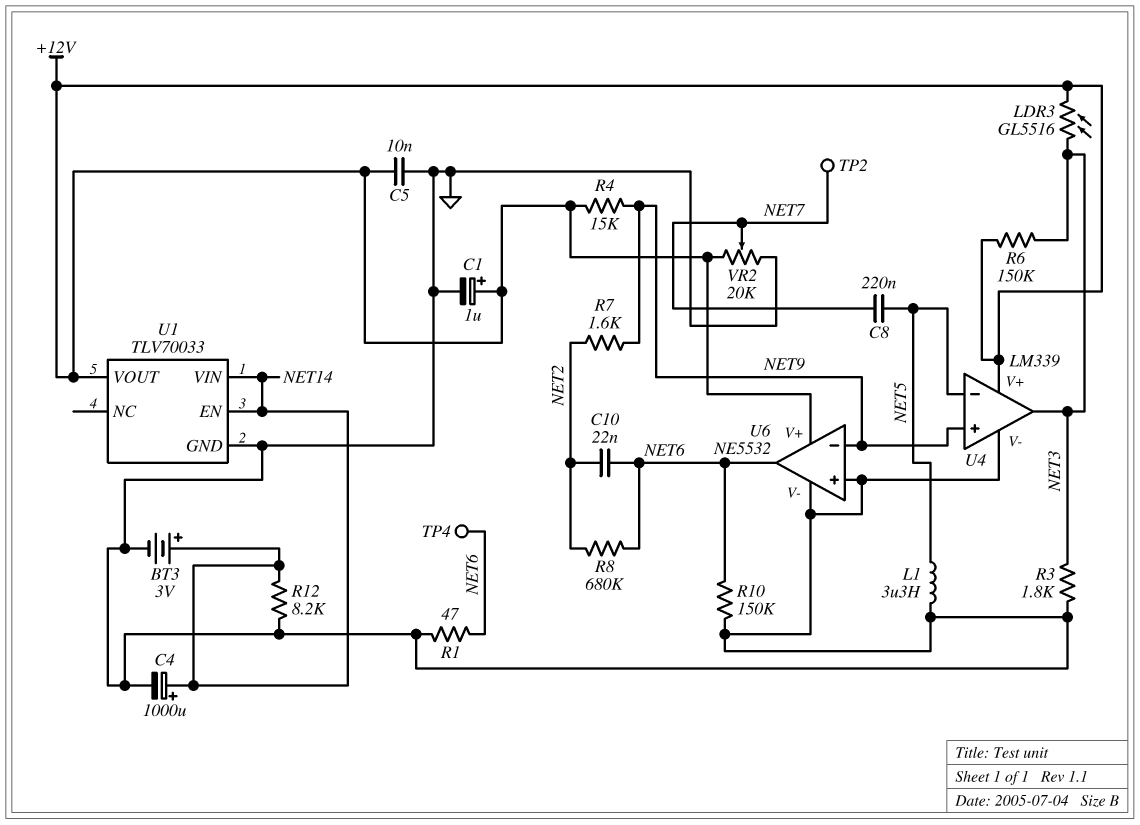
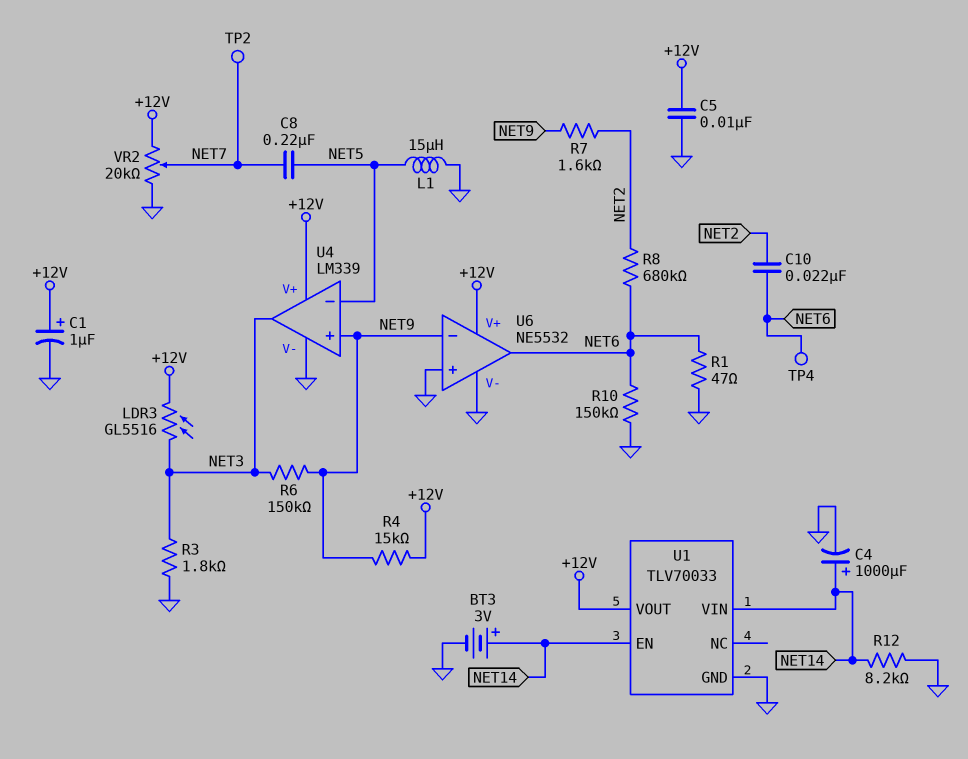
L1: 3.3uH (GND, NET5) -> 15uH (GND, NET5)
R6: 150k (+12V, NET3) -> 150k (NET3, NET9)

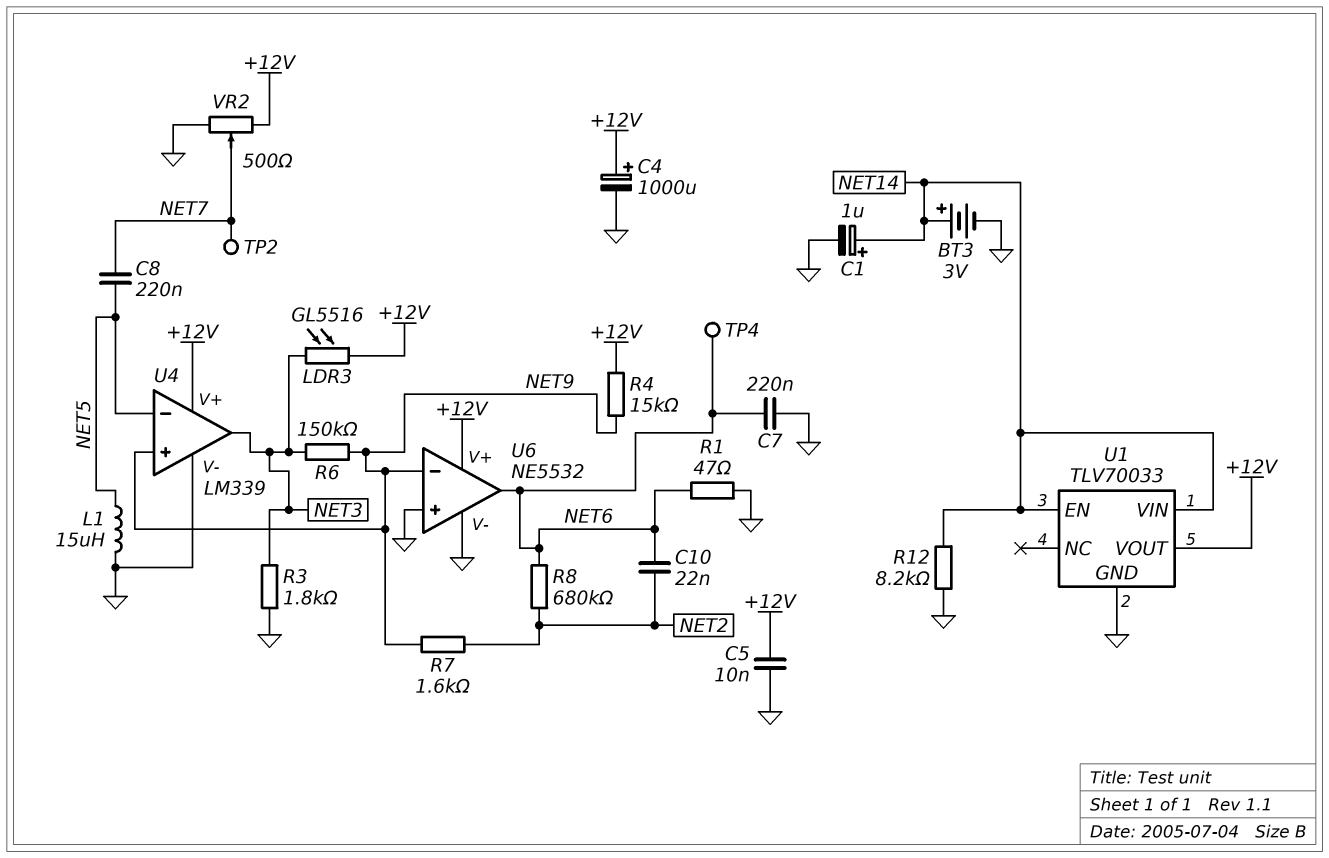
C1: 1uF (plus +12V, minus GND) -> 1uF (plus NET14, minus GND)
C4: 1000uF (plus NET14, minus GND) -> 1000uF (plus +12V, minus GND)
C7: none -> 220nF (GND, NET6)
R10: 150k (GND, NET6) -> none
VR2: 20k (+12V, GND, wiper NET7) -> 500 (+12V, GND, wiper NET7)

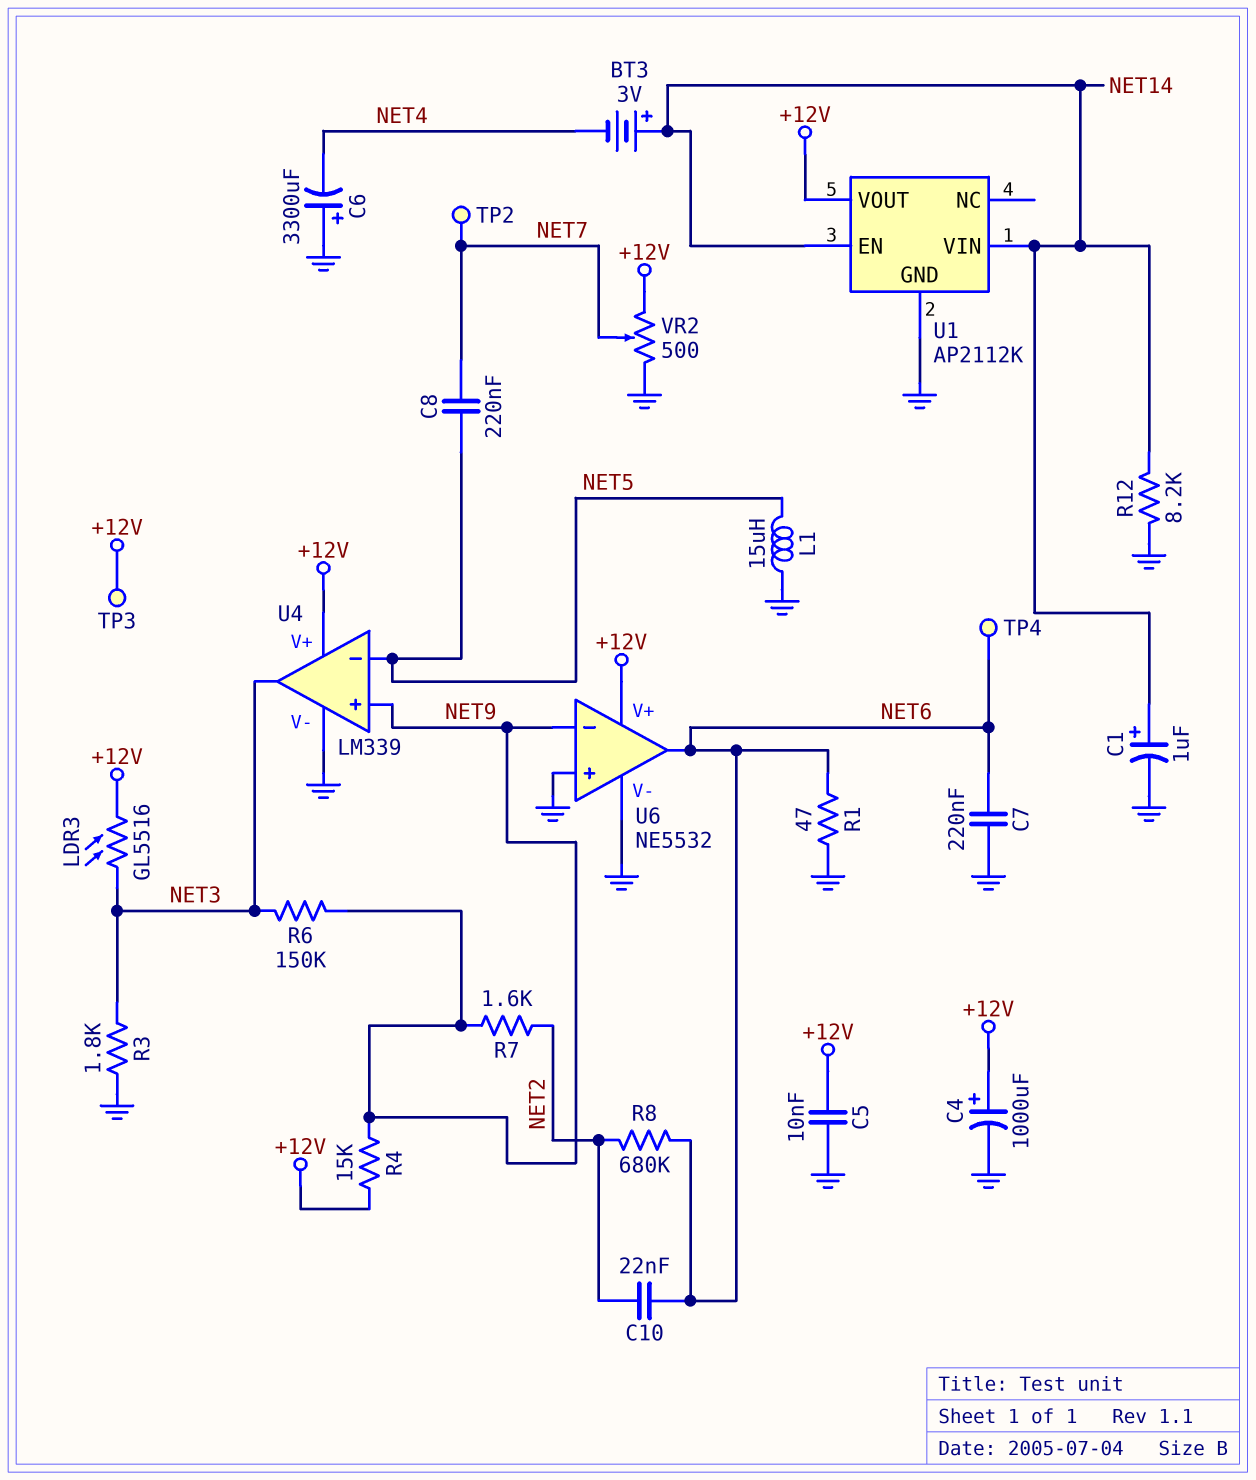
BT3: 3V (plus NET14, minus GND) -> 3V (plus NET14, minus NET4)
C6: none -> 3300uF (plus GND, minus NET4)
TP3: none -> test point (+12V)
U1: TLV70033 -> AP2112K

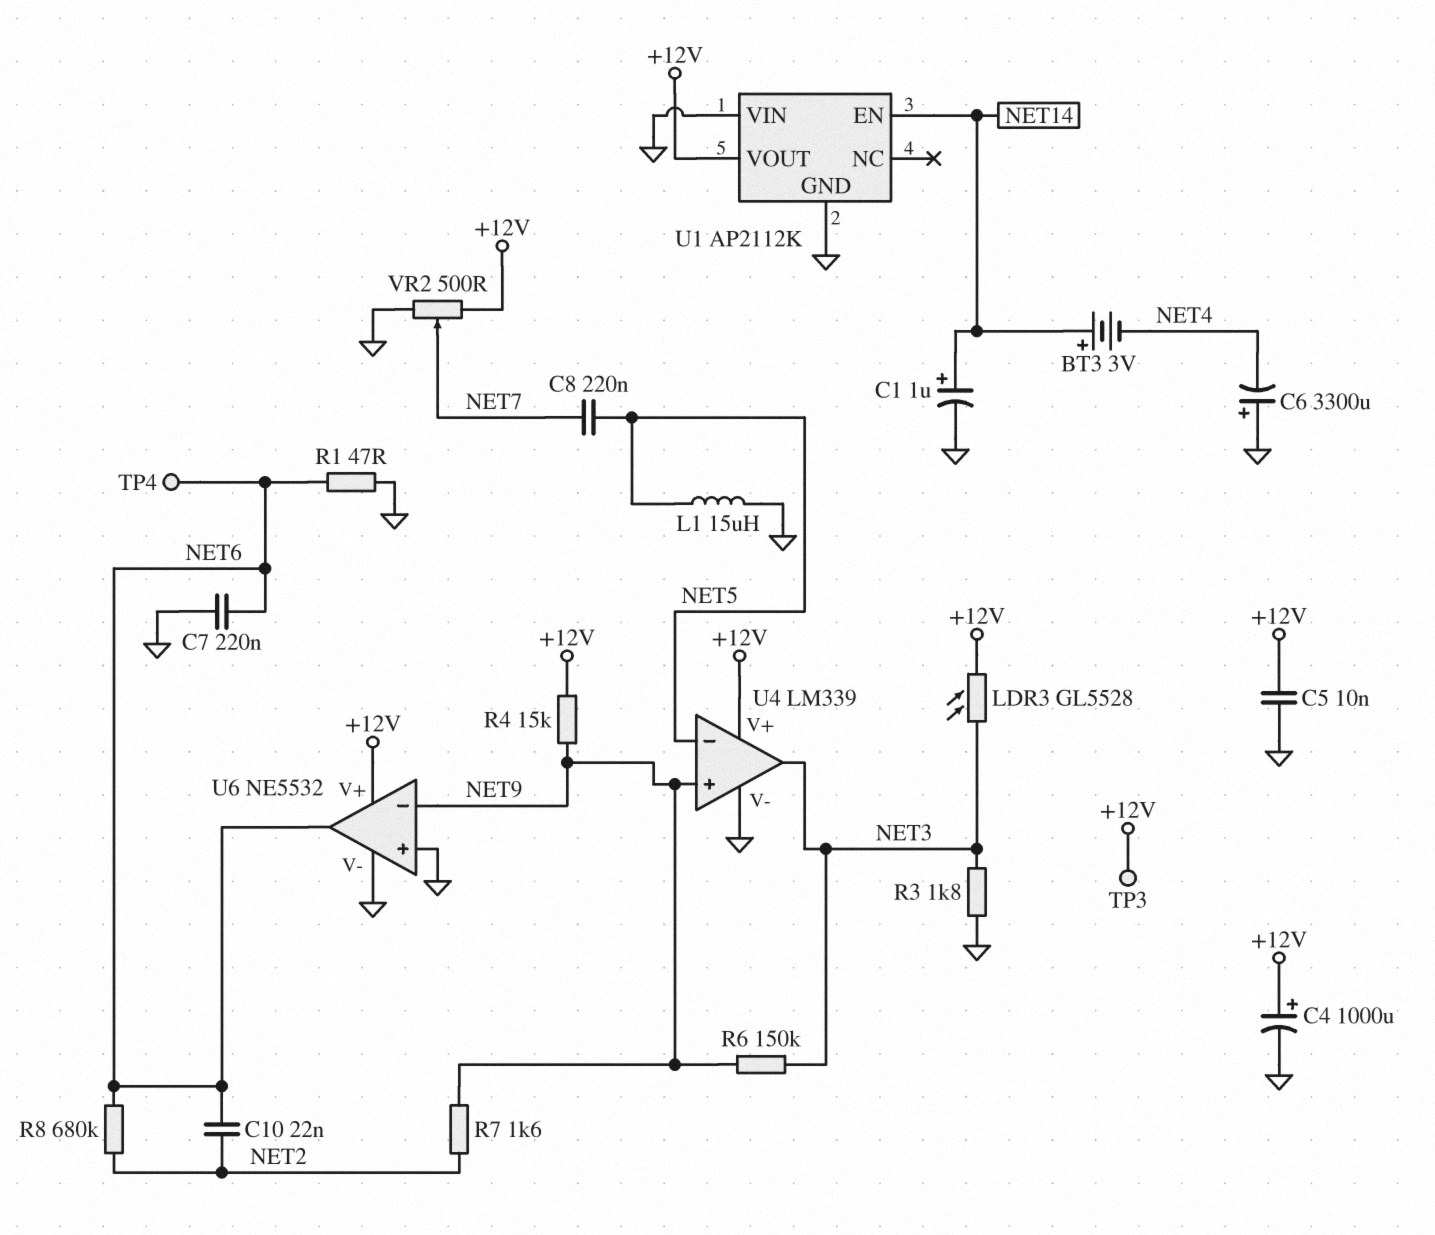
LDR3: GL5516 (+12V, NET3) -> GL5528 (+12V, NET3)
R12: 8.2k (GND, NET14) -> none
TP2: test point (NET7) -> none
U1 pin VIN: NET14 -> GND

